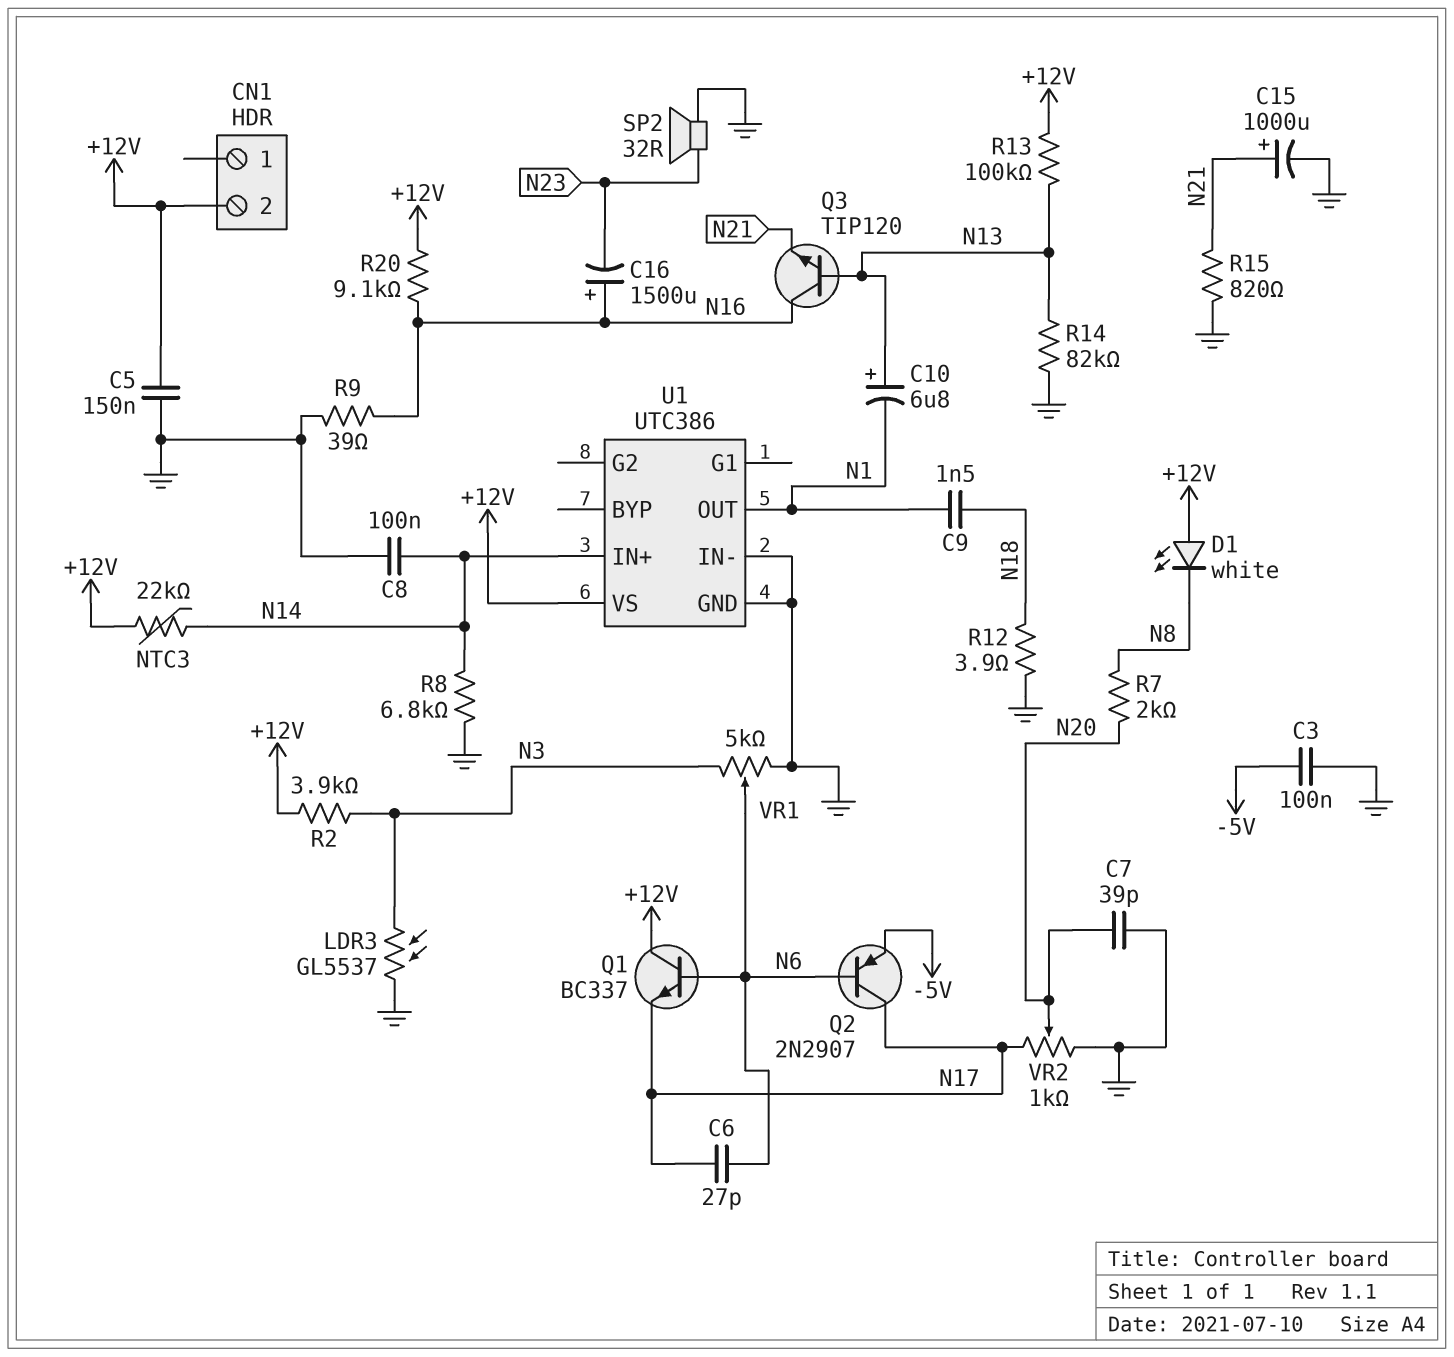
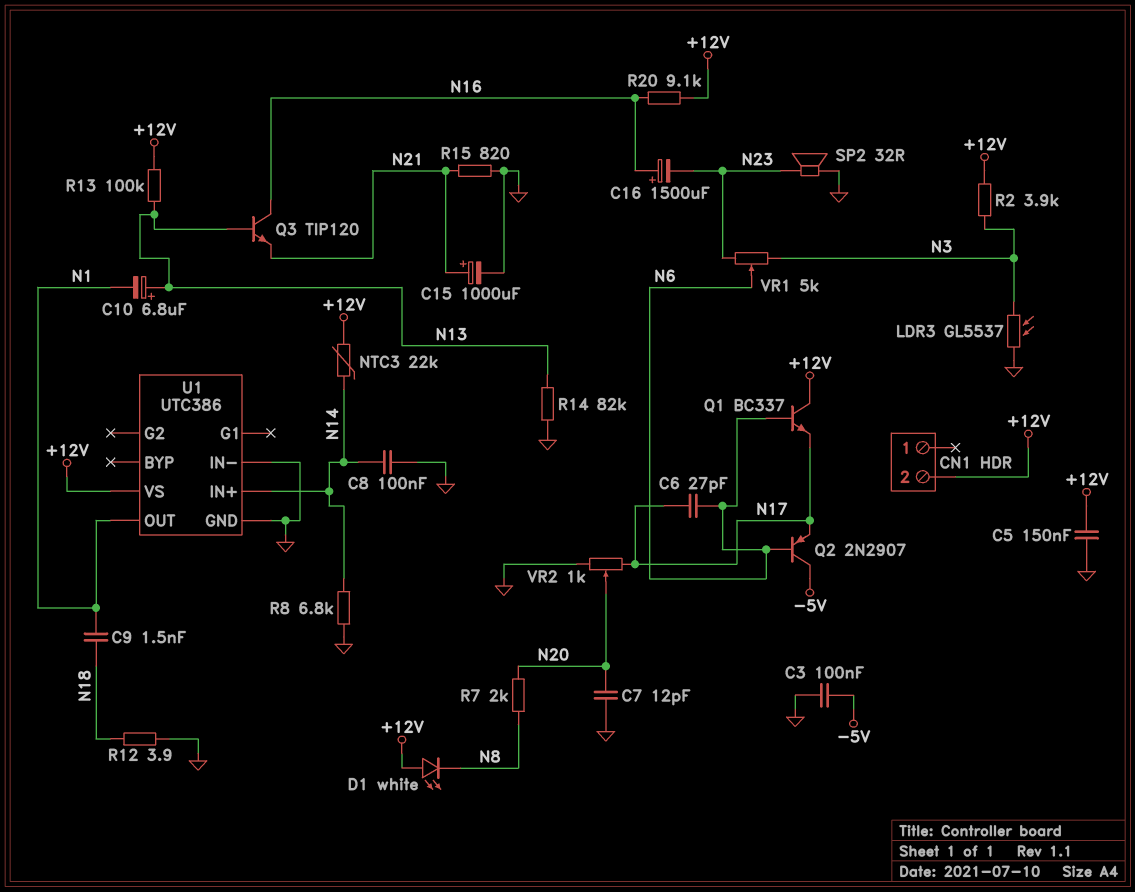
C7: 39pF (GND, N20) -> 12pF (GND, N20)
Q2: PNP 2N2907 (B N6, C N17, E -5V) -> PNP 2N2907 (B N6, C -5V, E N17)
R9: 39 (GND, N16) -> none
VR1: 5k (GND, N3, wiper N6) -> 5k (N3, N23, wiper N6)

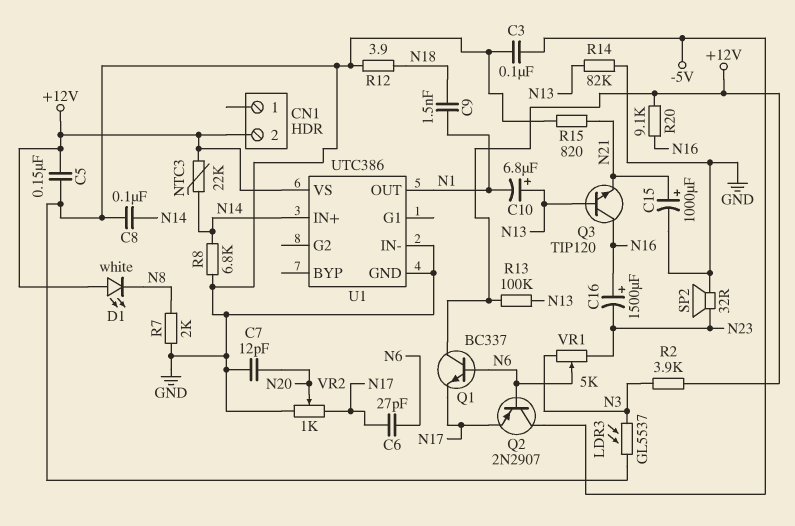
R7: 2k (N8, N20) -> 2k (GND, N8)

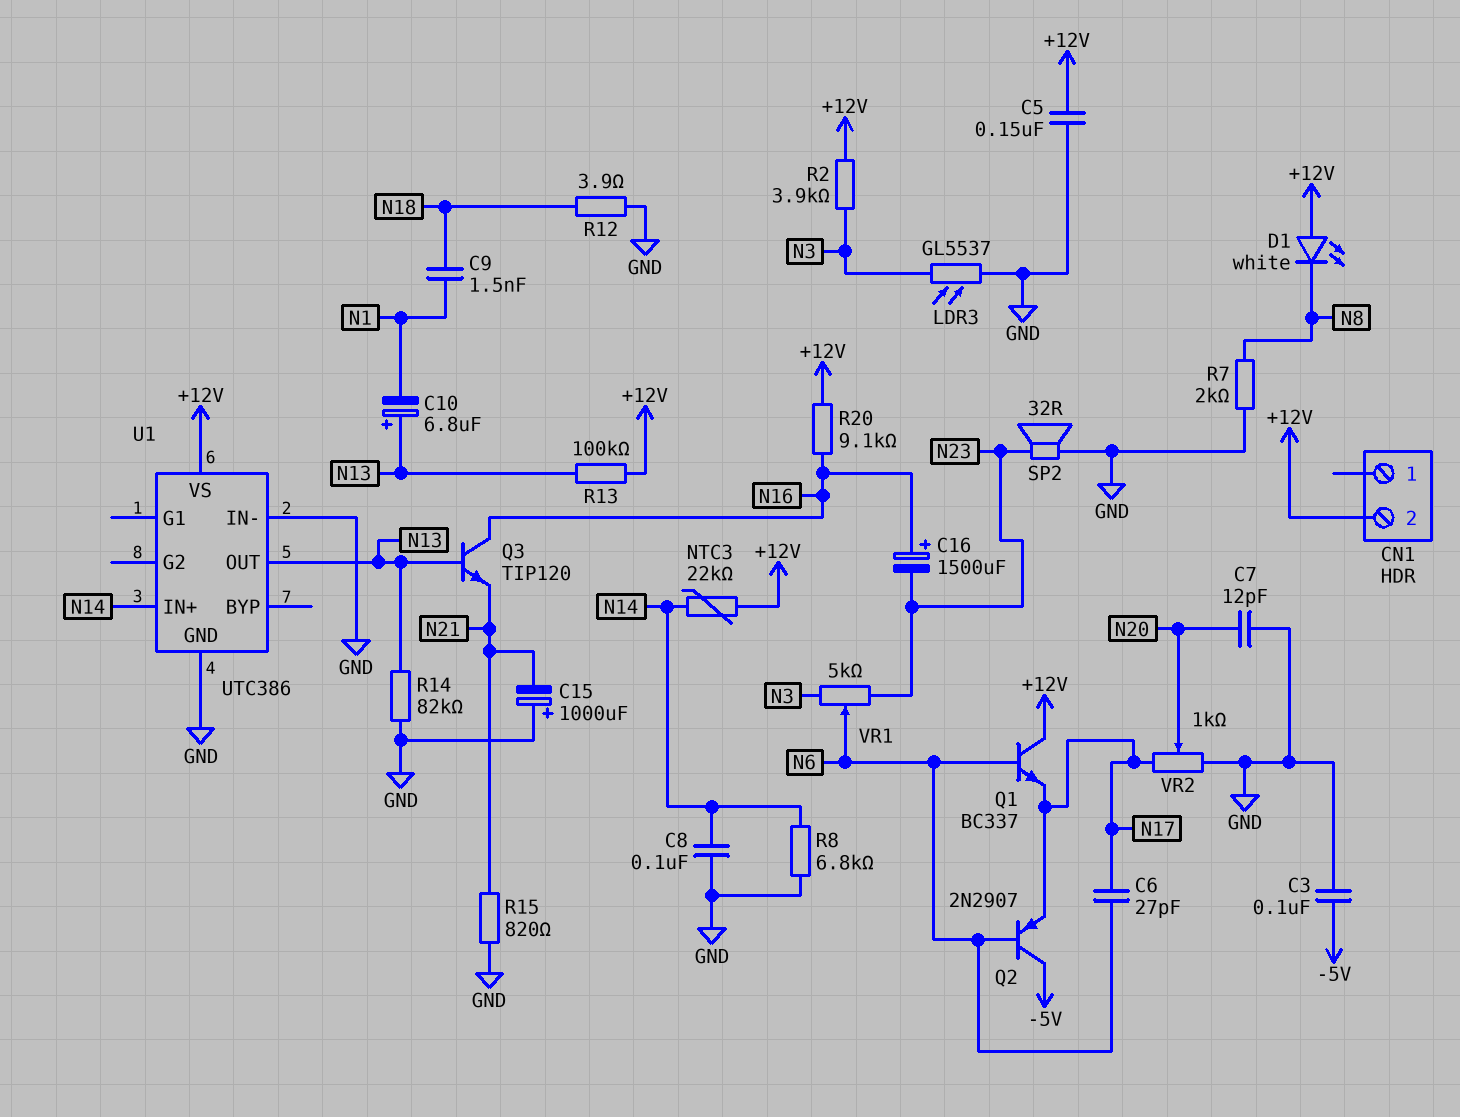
C15: 1000uF (plus N21, minus GND) -> 1000uF (plus GND, minus N21)
U1 pin OUT: N1 -> N13

